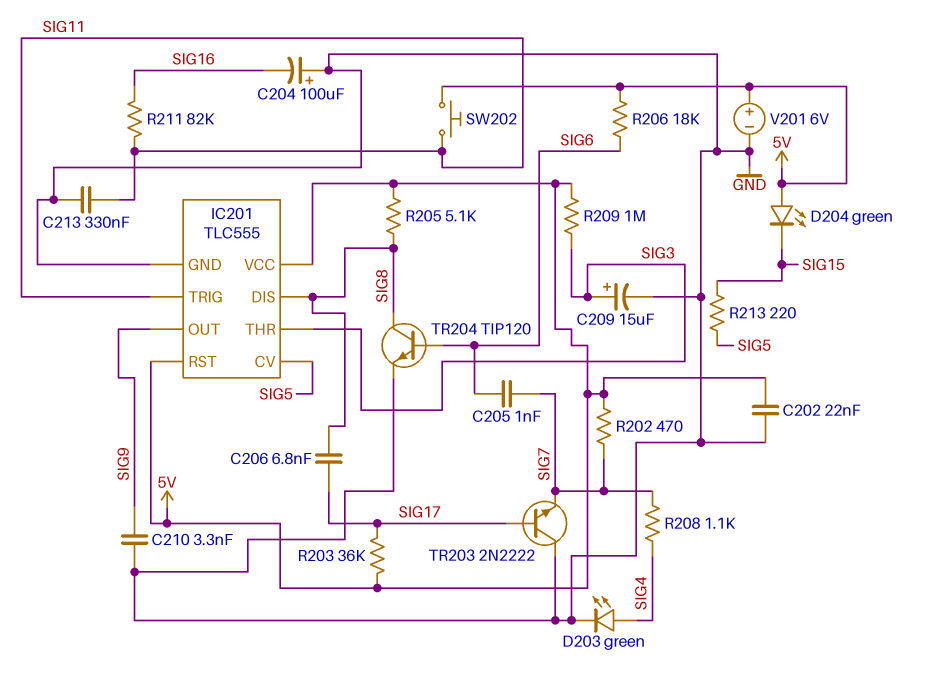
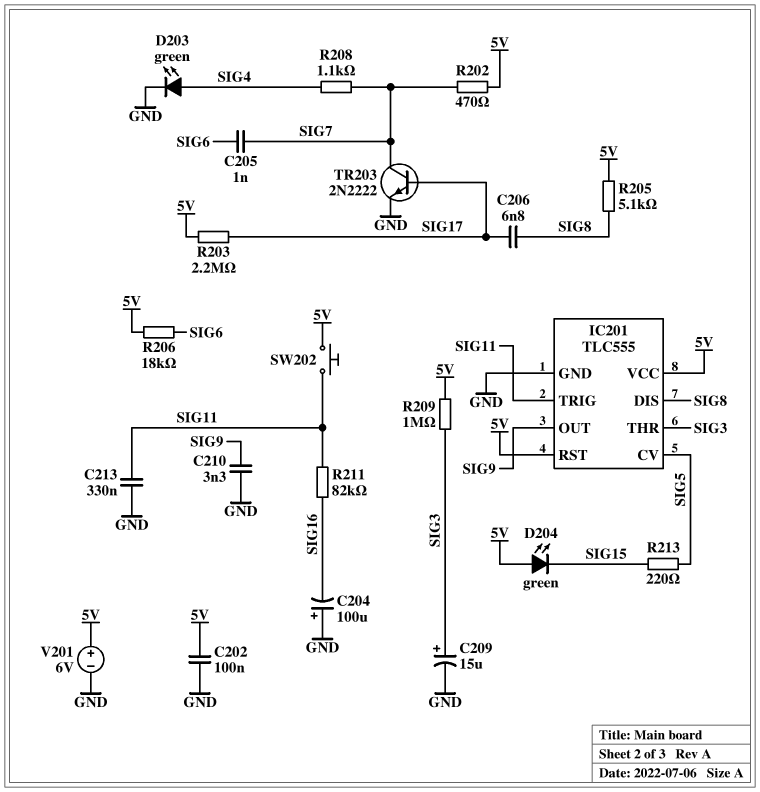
C202: 22nF (5V, GND) -> 100nF (5V, GND)
R203: 36k (5V, SIG17) -> 2.2M (5V, SIG17)
TR203: NPN 2N2222 (B SIG17, C GND, E SIG7) -> NPN 2N2222 (B SIG17, C SIG7, E GND)
TR204: NPN TIP120 (B SIG6, C SIG8, E GND) -> none

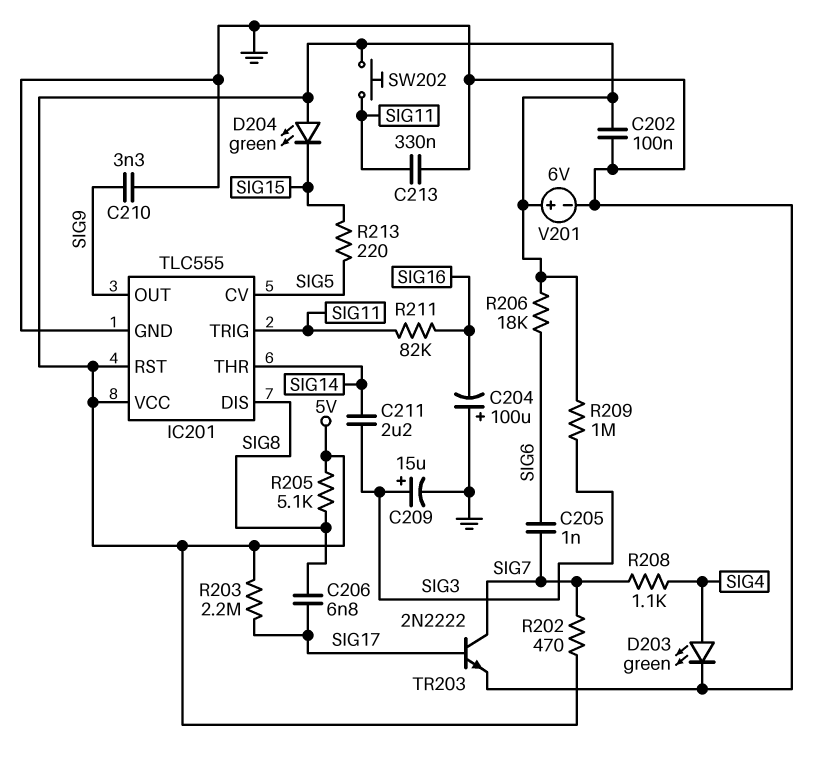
C211: none -> 2.2uF (SIG3, SIG14)
IC201 pin THR: SIG3 -> SIG14

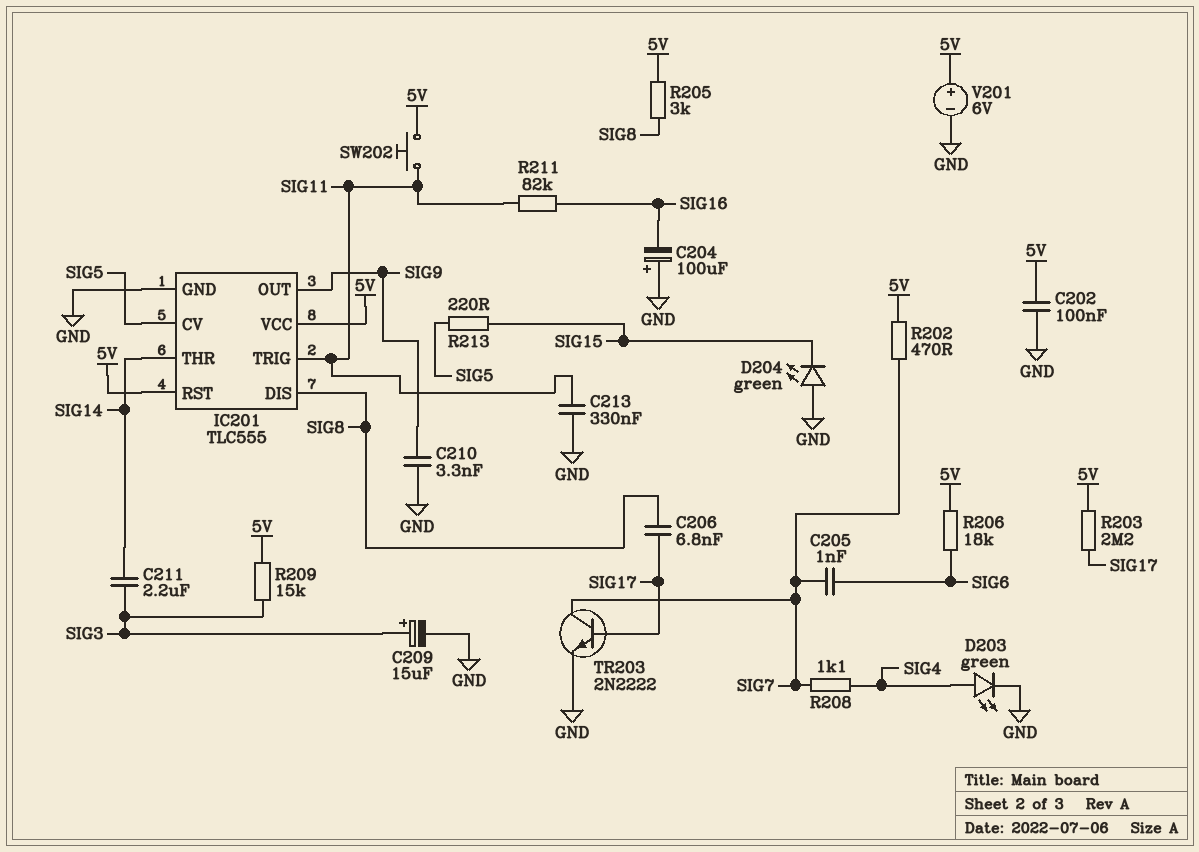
D204: LED green (A 5V, K SIG15) -> LED green (A GND, K SIG15)
R205: 5.1k (5V, SIG8) -> 3k (5V, SIG8)
R209: 1M (5V, SIG3) -> 15k (5V, SIG3)

